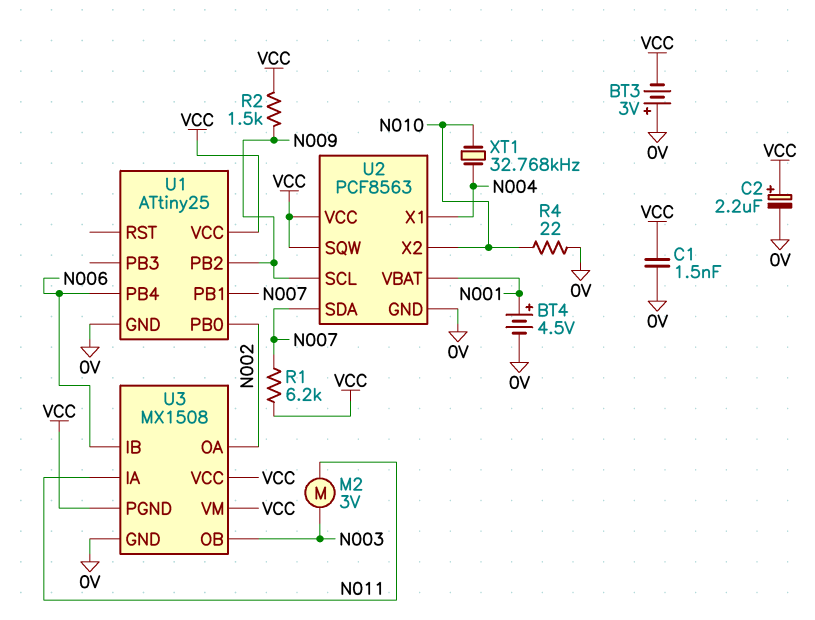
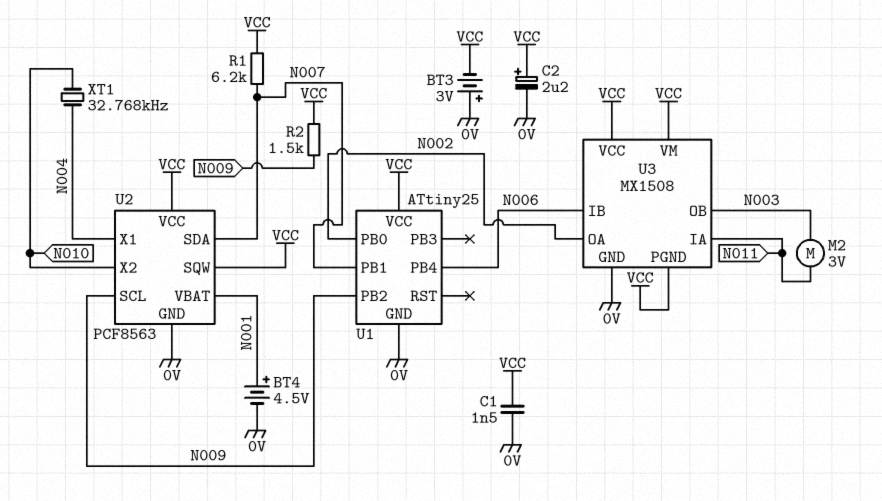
R4: 22 (0V, N010) -> none

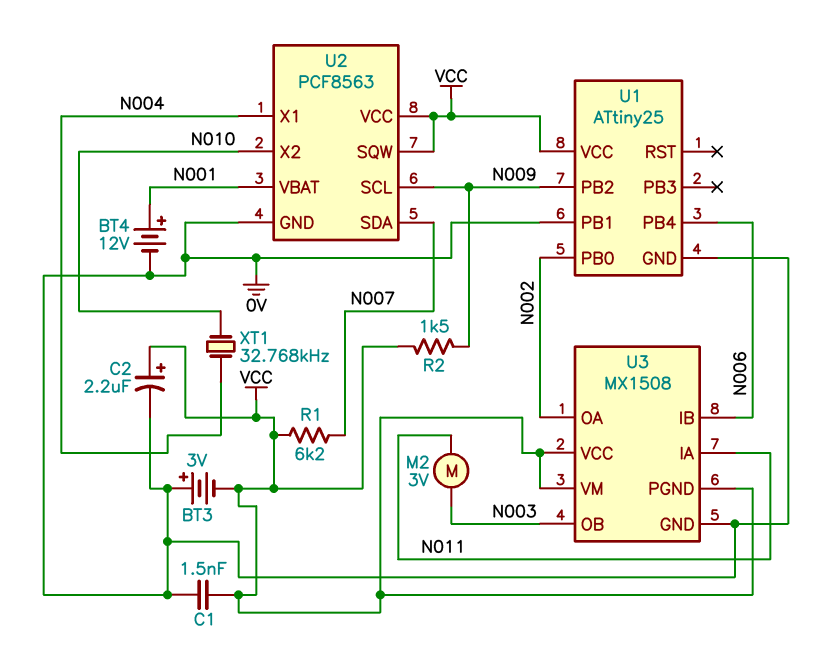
BT4: 4.5V (plus N001, minus 0V) -> 12V (plus N001, minus 0V)
U1 pin PB1: N007 -> 0V

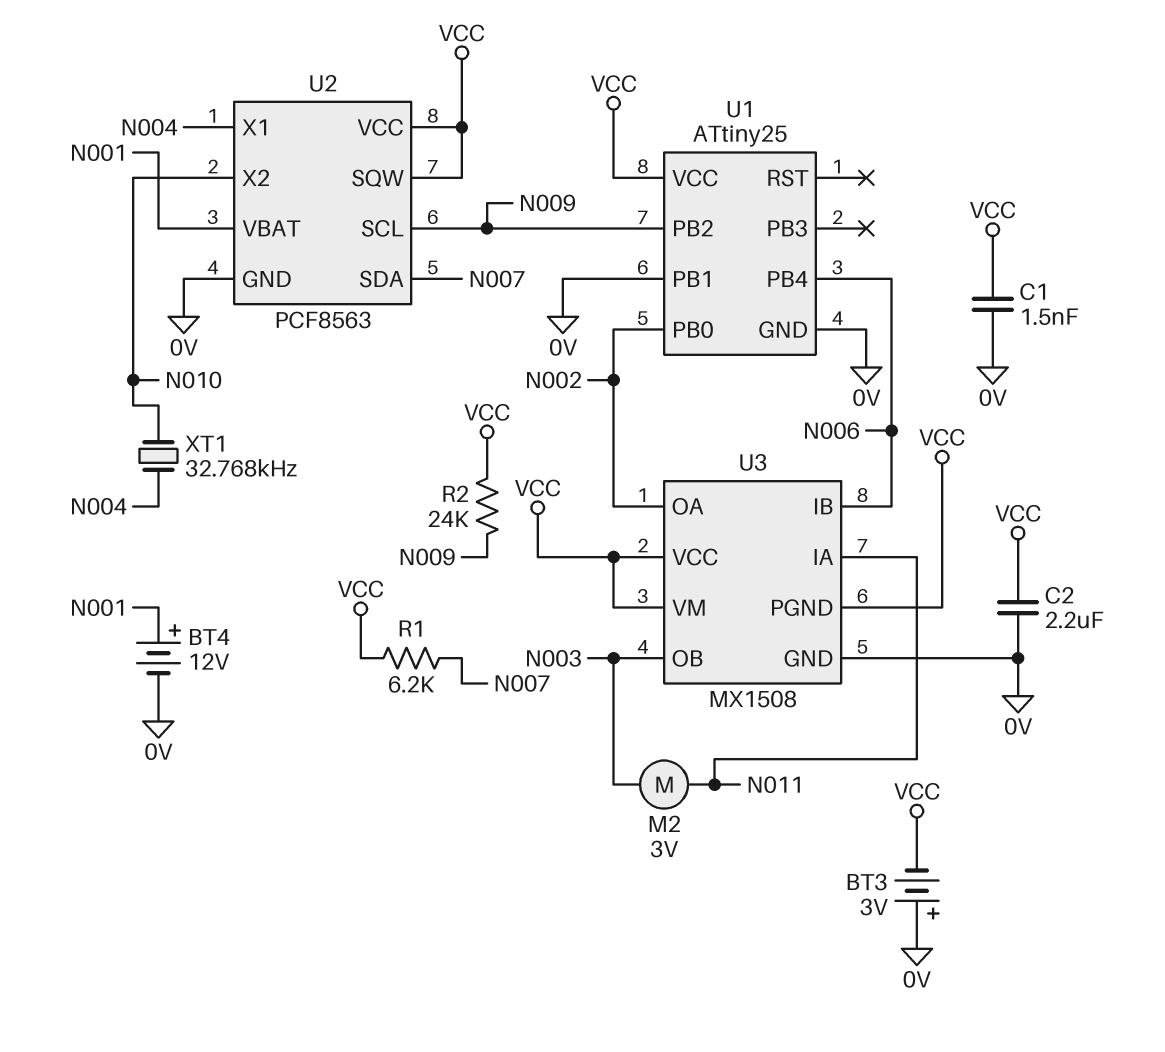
C2: 2.2uF (plus VCC, minus 0V) -> 2.2uF (0V, VCC)
R2: 1.5k (N009, VCC) -> 24k (N009, VCC)

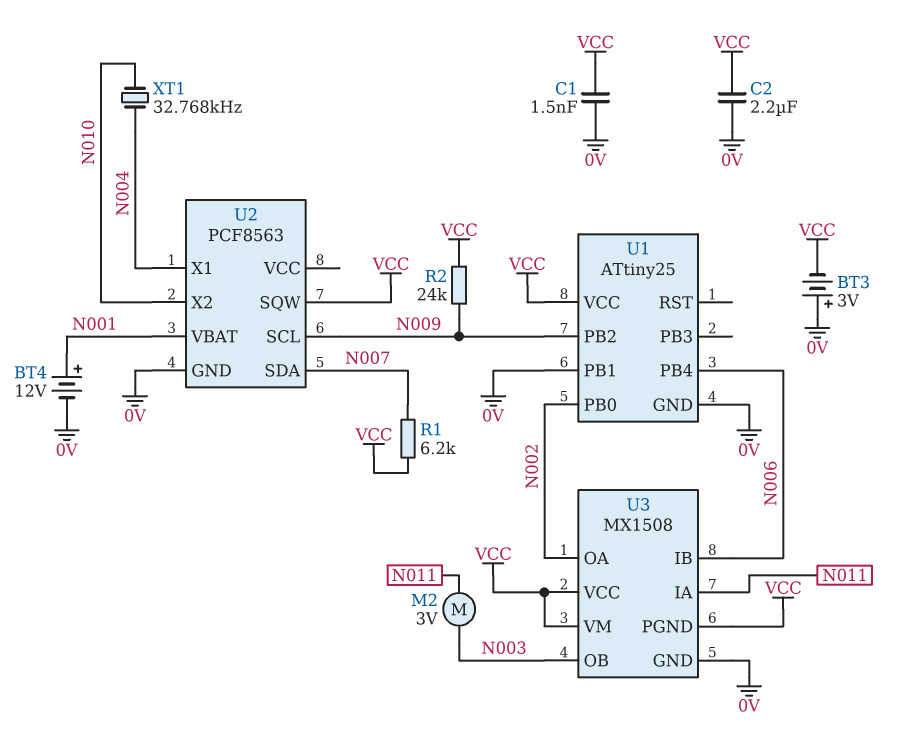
U2 pin VCC: VCC -> none

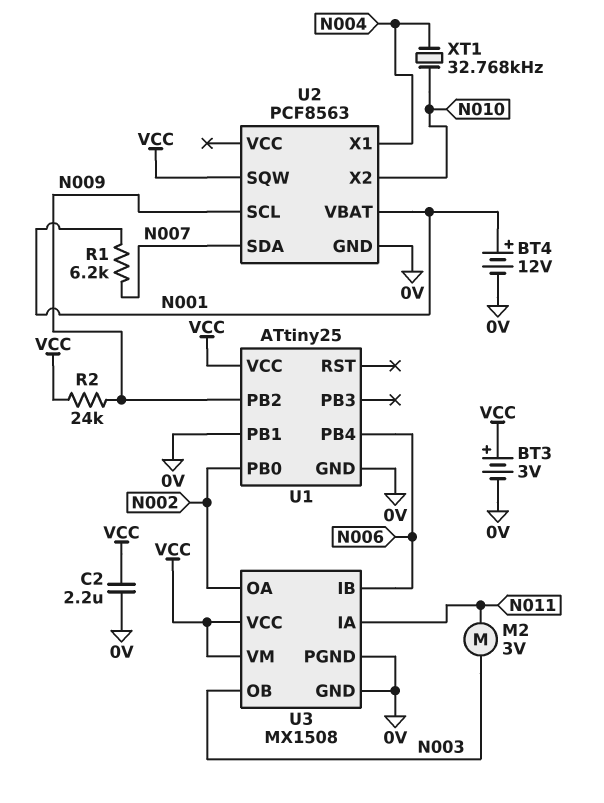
BT3: 3V (plus 0V, minus VCC) -> 3V (plus VCC, minus 0V)
C1: 1.5nF (0V, VCC) -> none
R1: 6.2k (N007, VCC) -> 6.2k (N001, N007)
U3 pin PGND: VCC -> 0V

